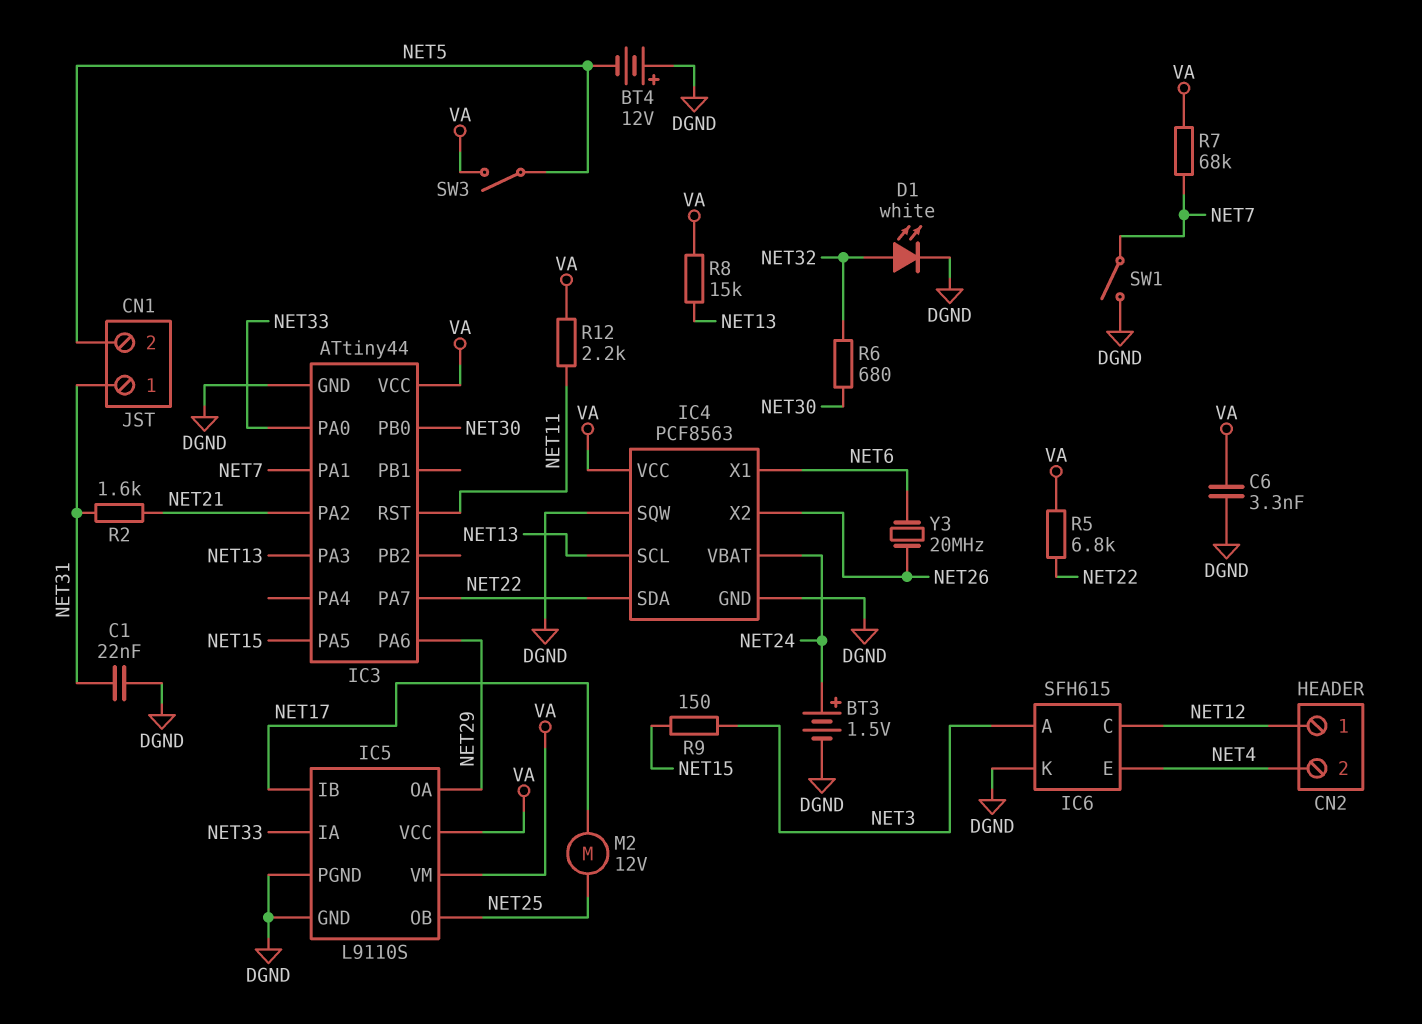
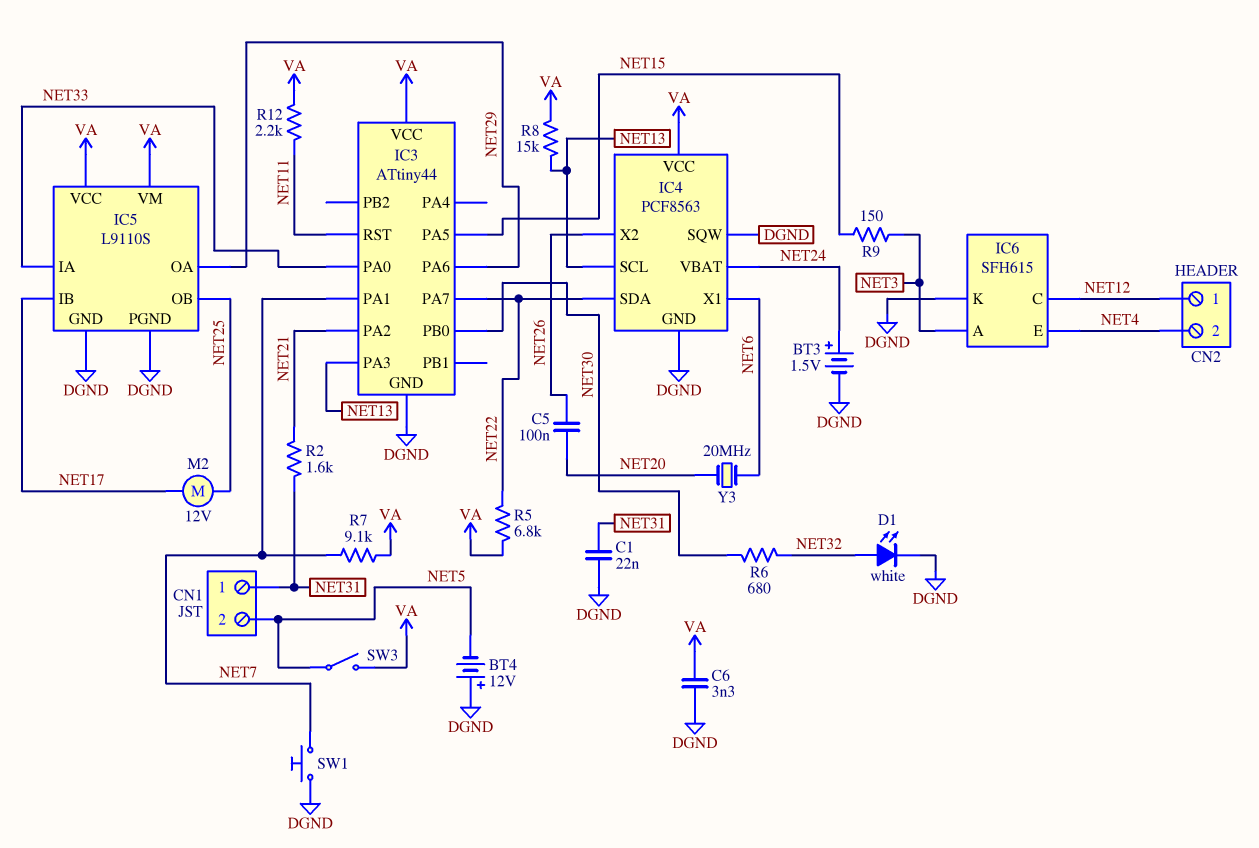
C5: none -> 100nF (NET20, NET26)
R7: 68k (NET7, VA) -> 9.1k (NET7, VA)
SW1: switch (DGND, NET7) -> button (DGND, NET7)
Y3: 20MHz (NET6, NET26) -> 20MHz (NET6, NET20)

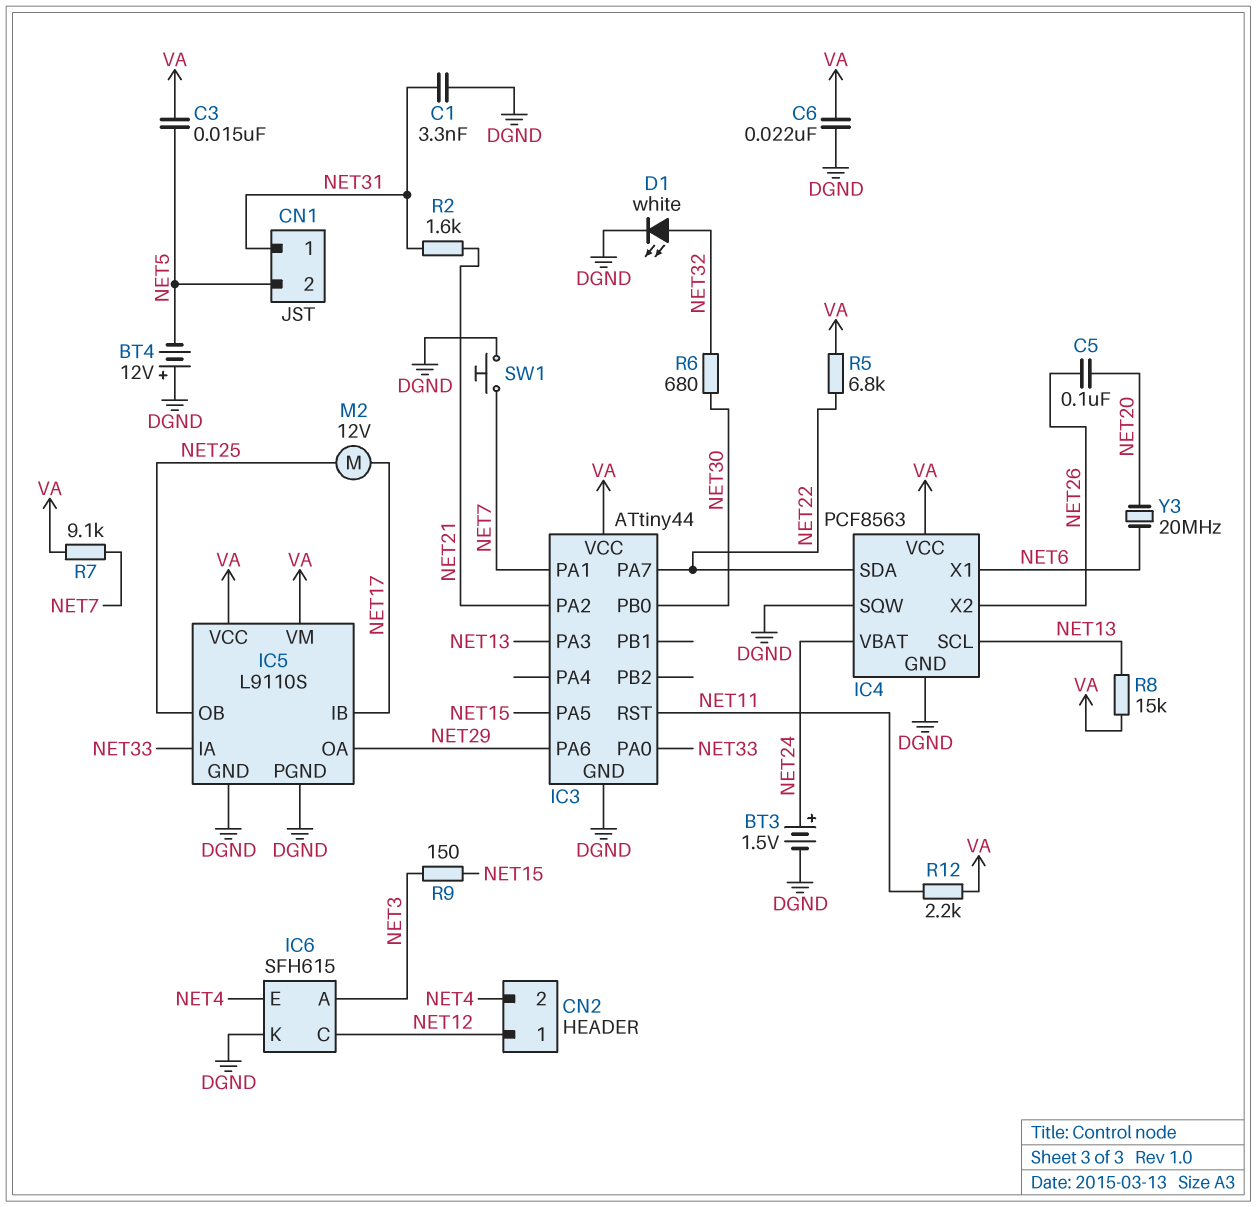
C1: 22nF (DGND, NET31) -> 3.3nF (DGND, NET31)
C3: none -> 15nF (NET5, VA)
C6: 3.3nF (DGND, VA) -> 22nF (DGND, VA)
SW3: switch (NET5, VA) -> none

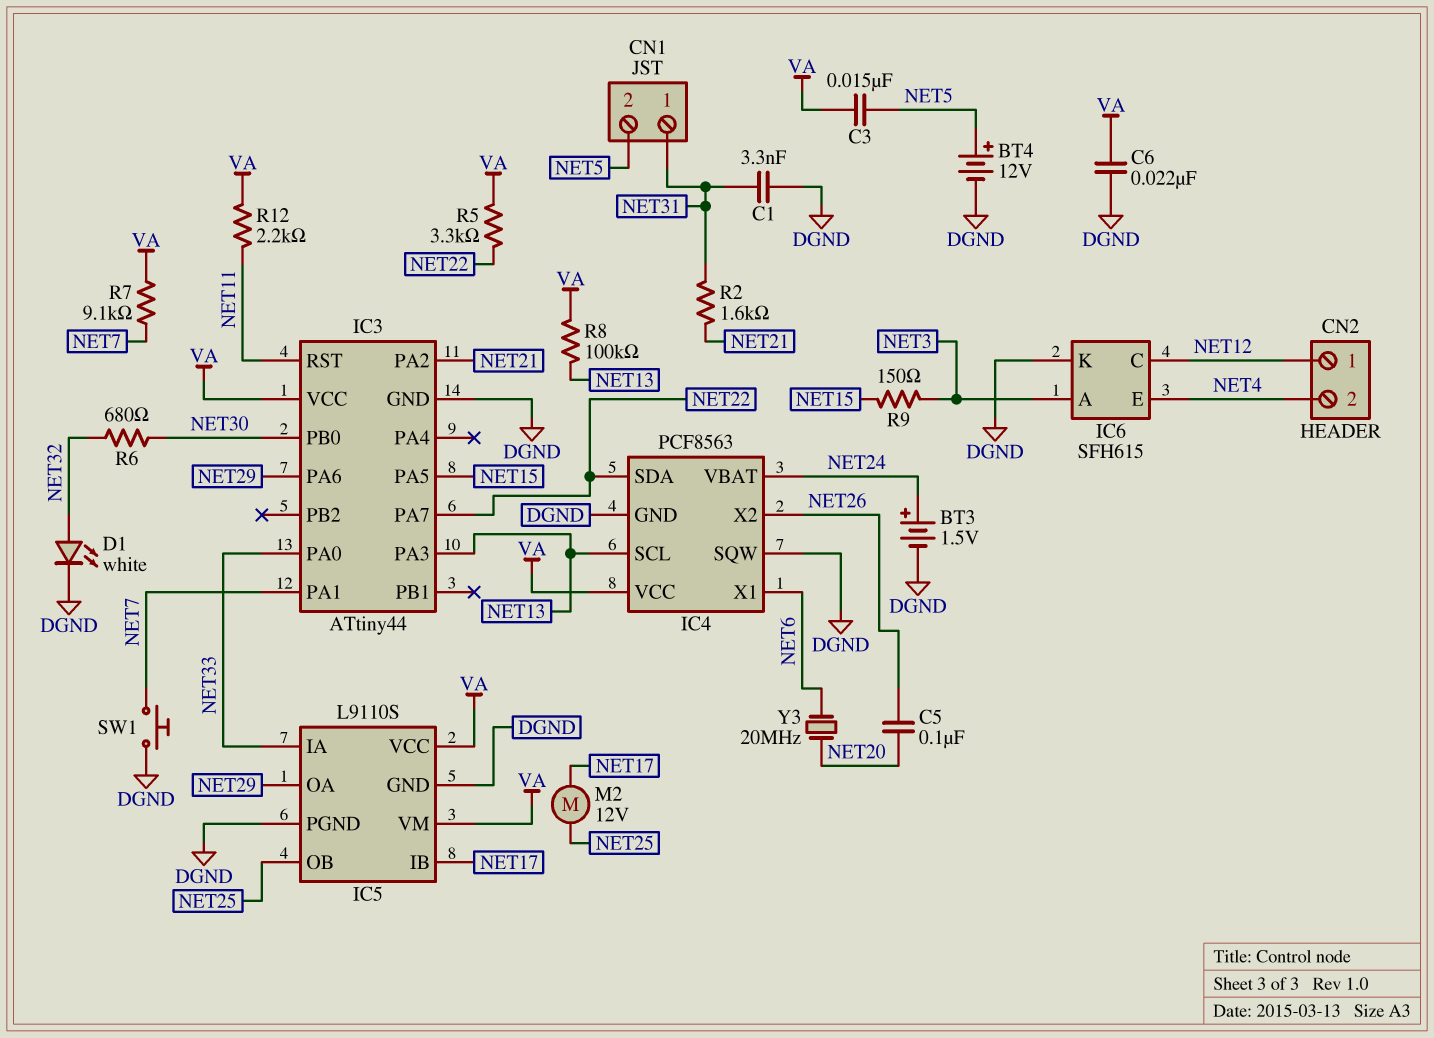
BT4: 12V (plus DGND, minus NET5) -> 12V (plus NET5, minus DGND)
R5: 6.8k (NET22, VA) -> 3.3k (NET22, VA)
R8: 15k (NET13, VA) -> 100k (NET13, VA)

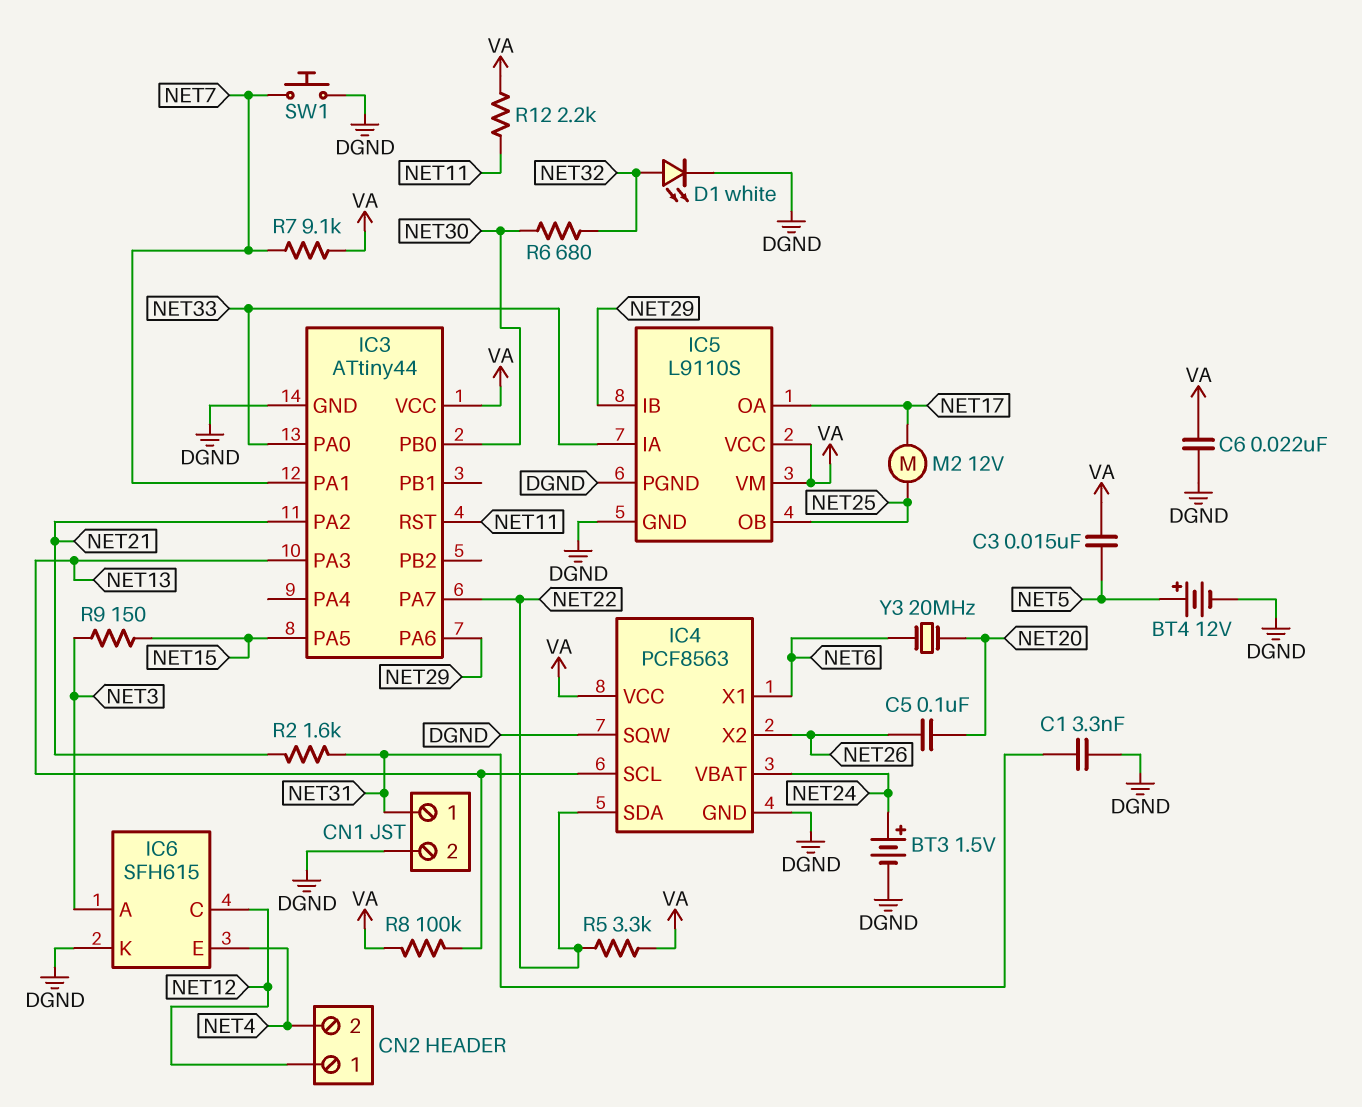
CN1 pin 2: NET5 -> DGND
IC5 pin IB: NET17 -> NET29
IC5 pin OA: NET29 -> NET17

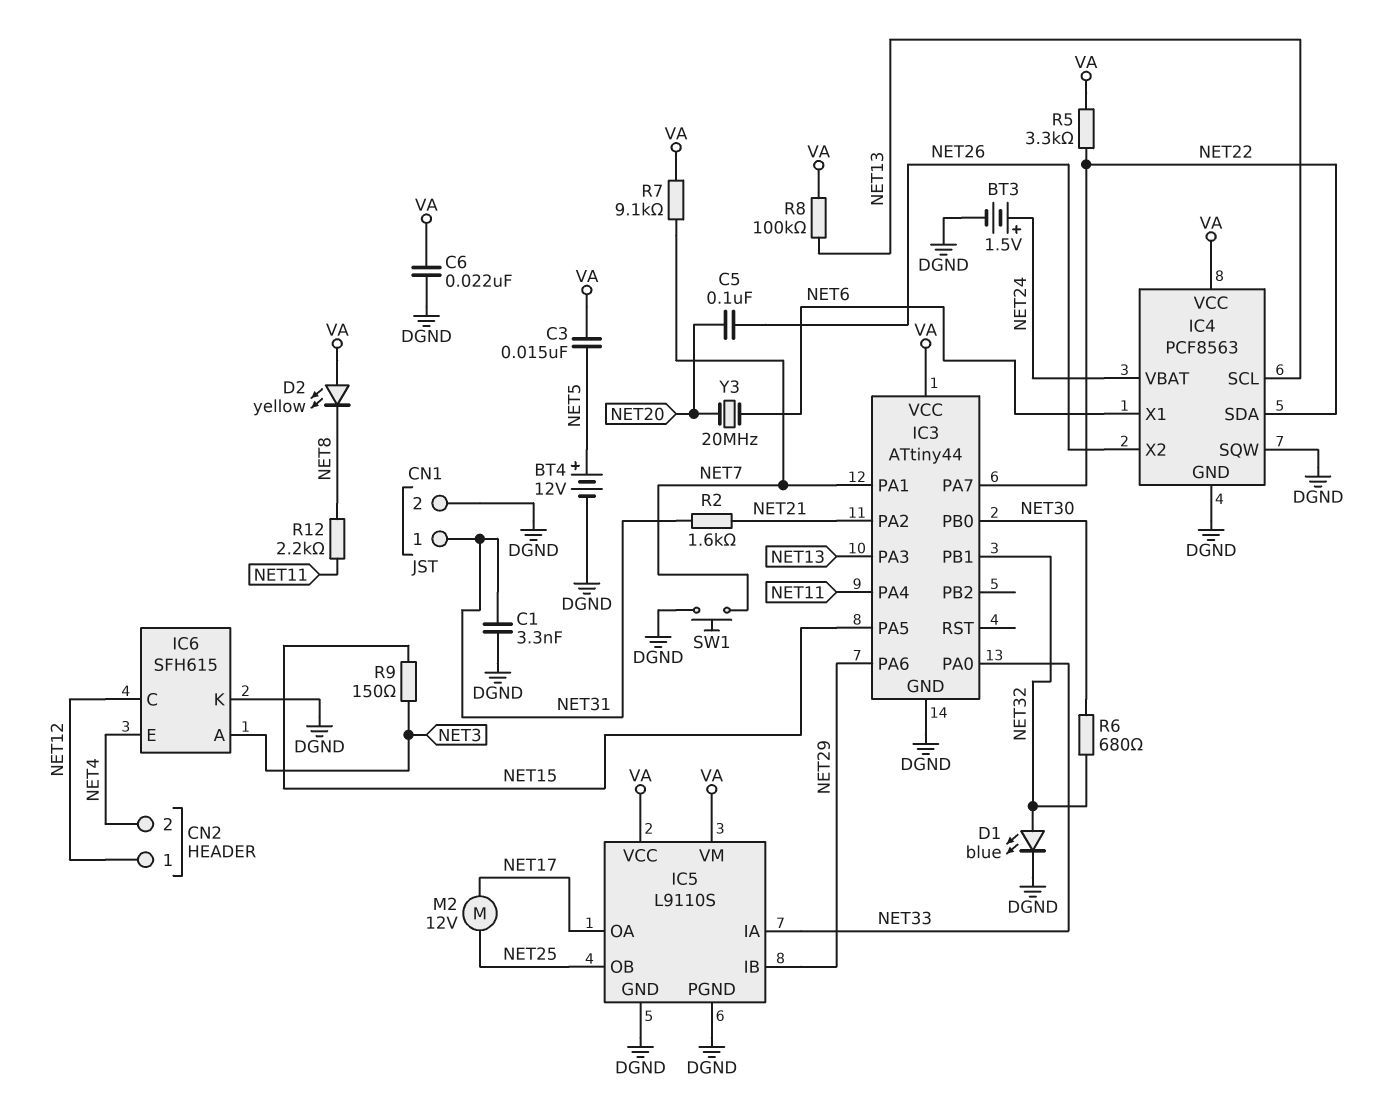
D1: LED white (A NET32, K DGND) -> LED blue (A NET32, K DGND)
D2: none -> LED yellow (A VA, K NET8)
IC3 pin PA4: none -> NET11
IC3 pin PB1: none -> NET32
IC3 pin RST: NET11 -> none
R12: 2.2k (NET11, VA) -> 2.2k (NET8, NET11)

